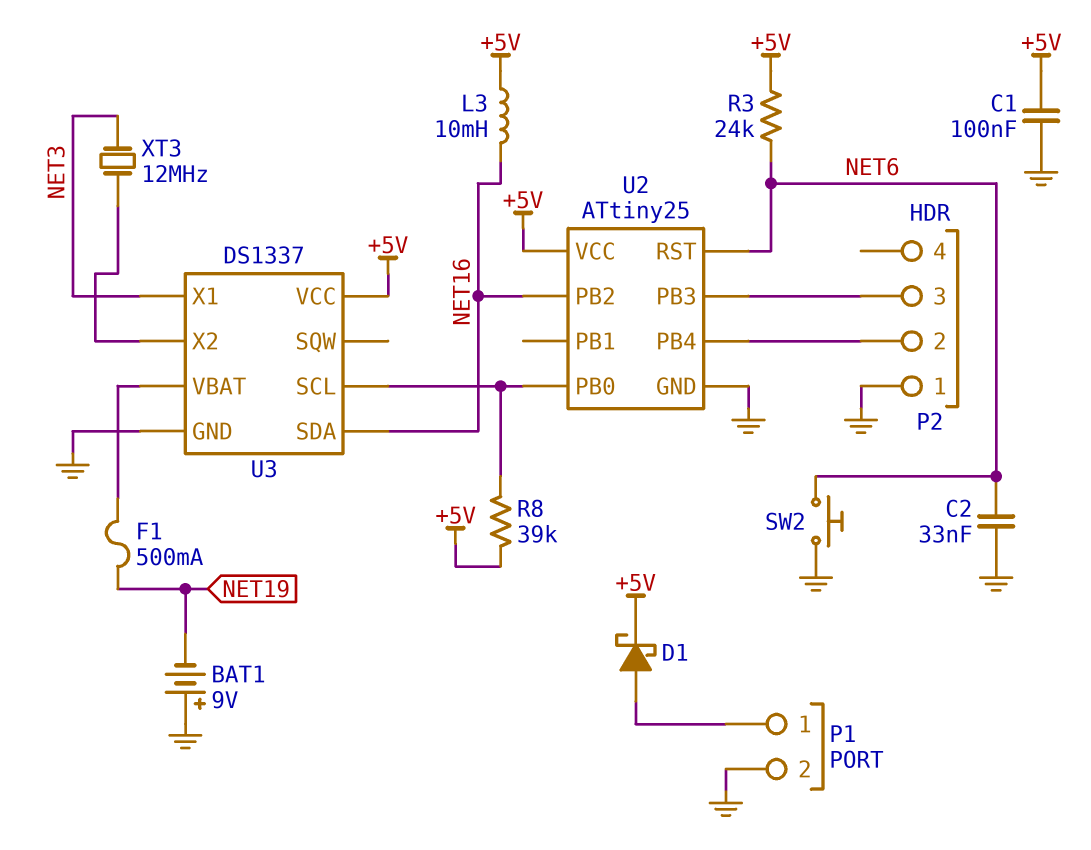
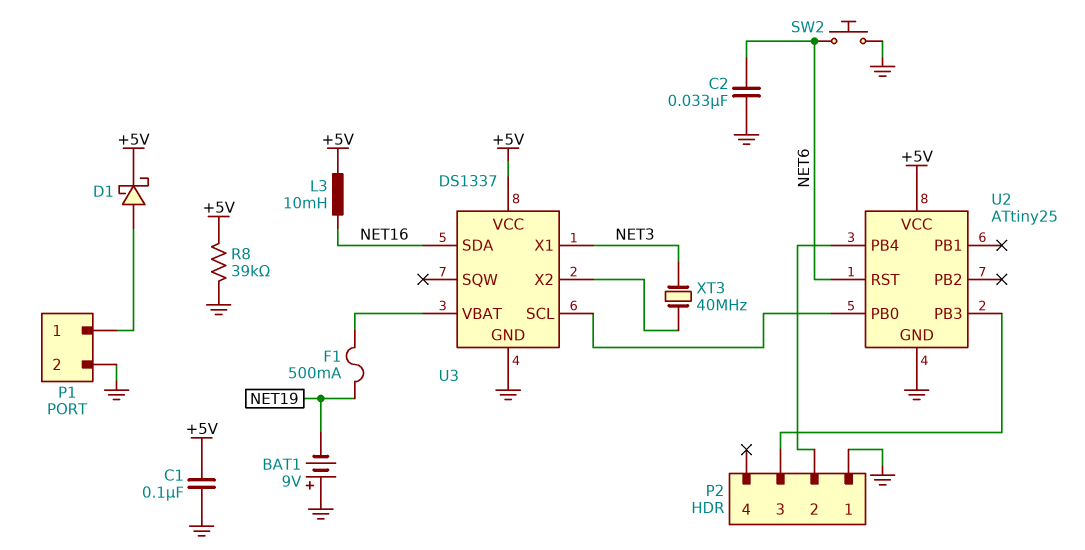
R3: 24k (+5V, NET6) -> none
R8: 39k (+5V, U2/PB0) -> 39k (+5V, GND)
U2 pin PB2: NET16 -> none
XT3: 12MHz (NET3, U3/X2) -> 40MHz (NET3, U3/X2)

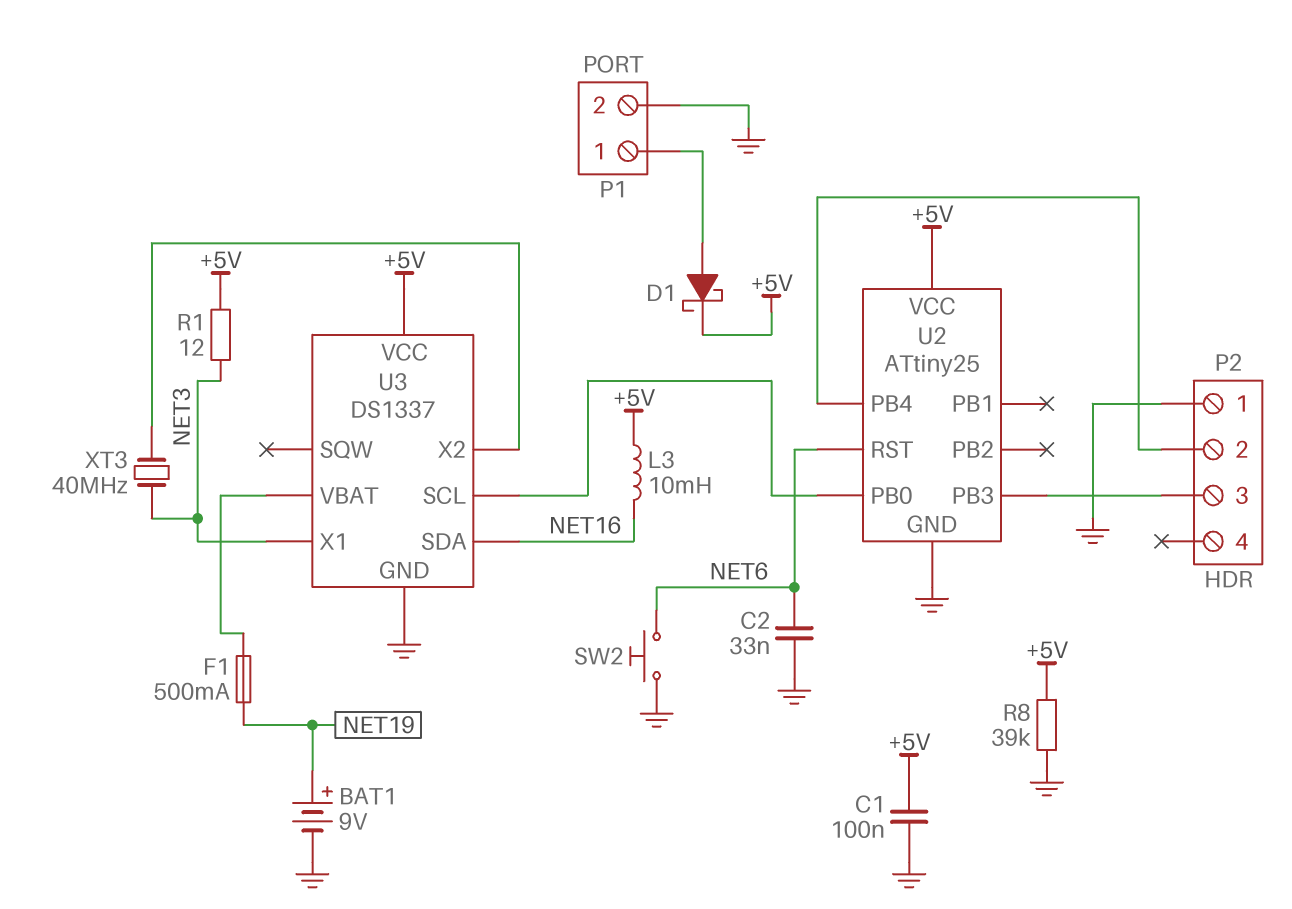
BAT1: 9V (plus GND, minus NET19) -> 9V (plus NET19, minus GND)
R1: none -> 12 (+5V, NET3)

